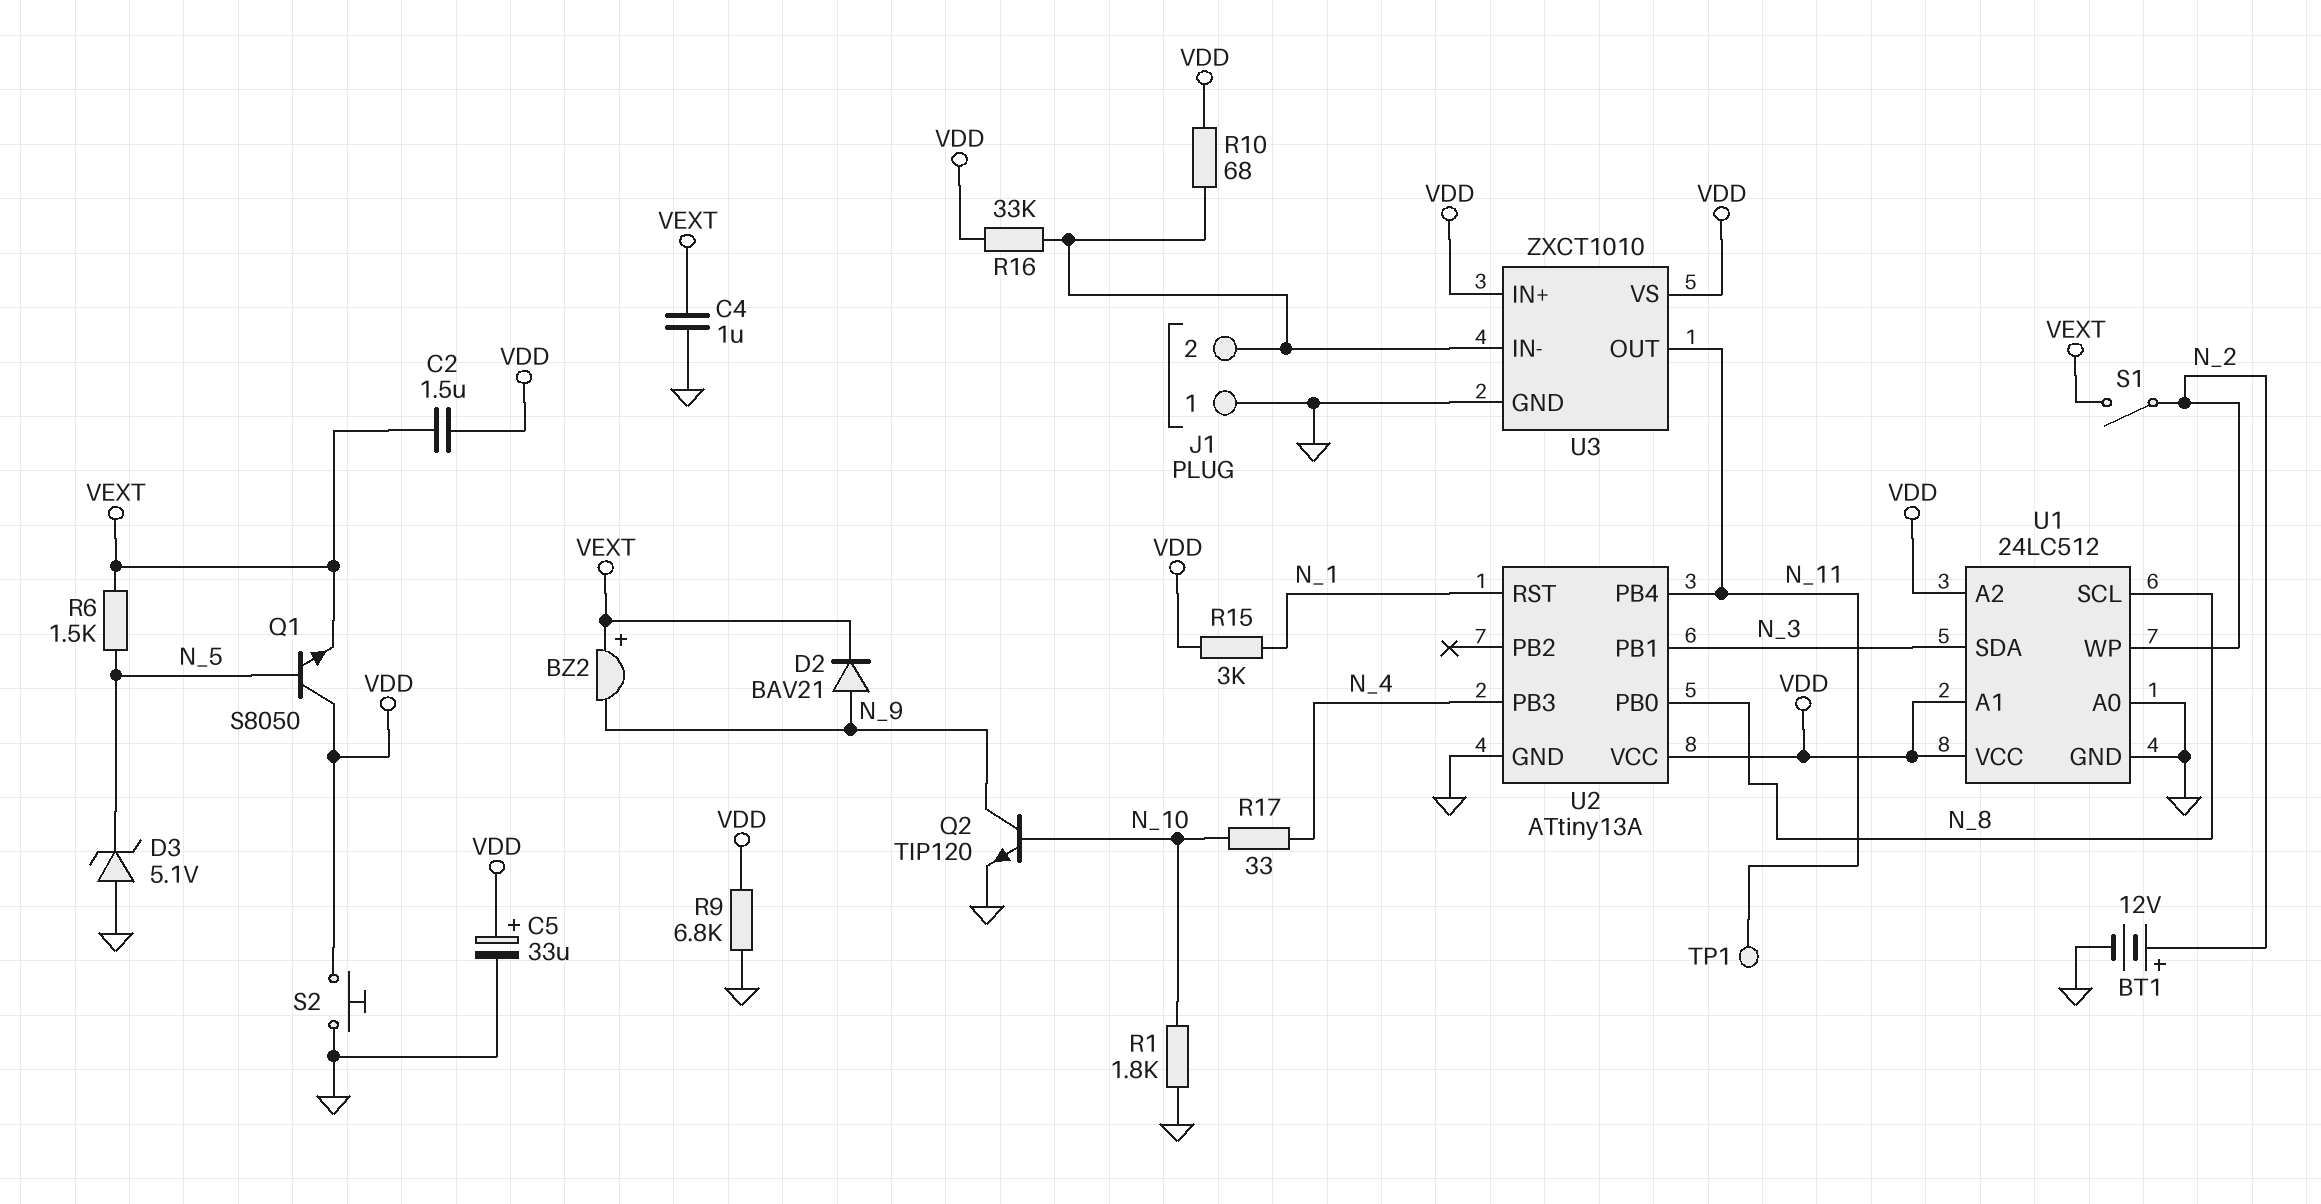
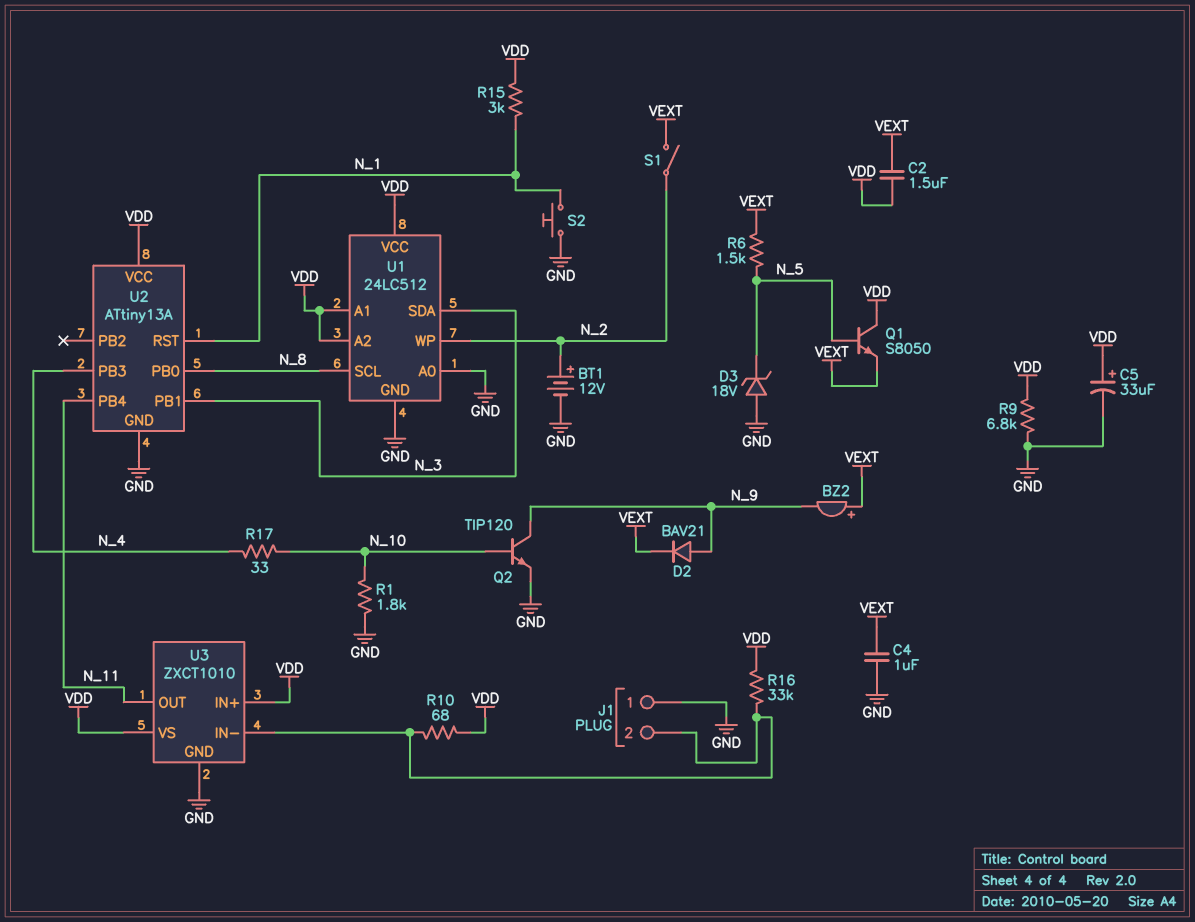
D3: zener 5.1V (A GND, K N_5) -> zener 18V (A GND, K N_5)
S2: button (GND, VDD) -> button (GND, N_1)
TP1: test point (N_11) -> none

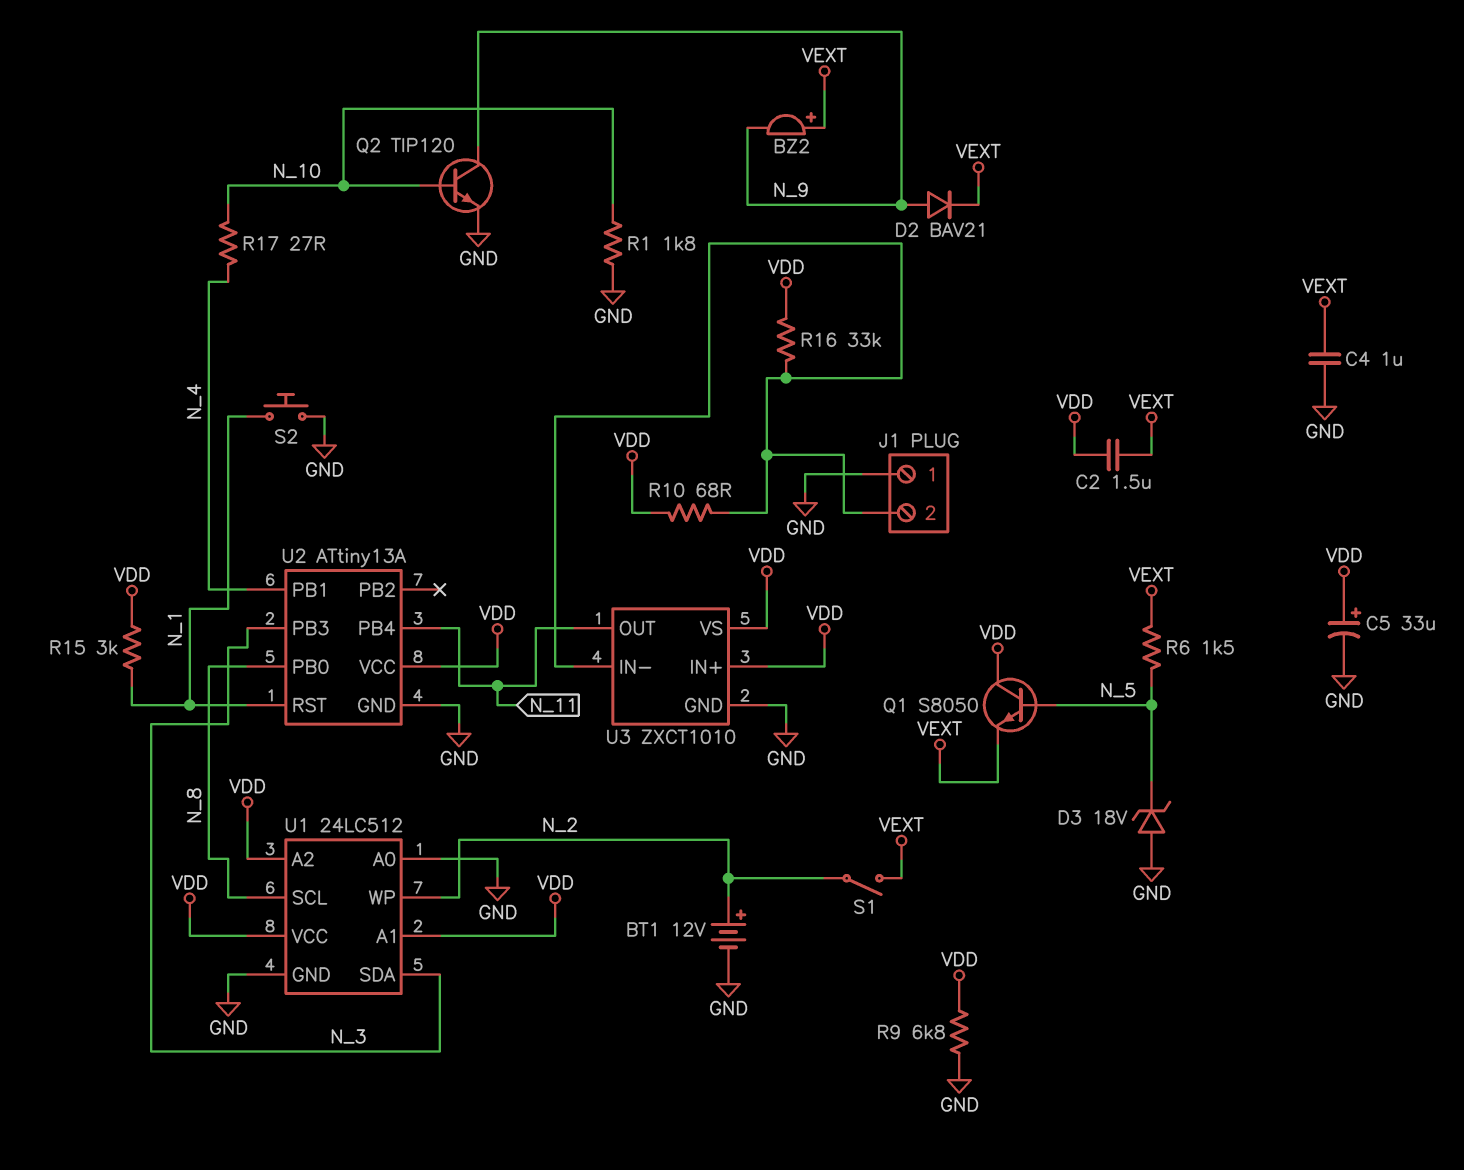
R17: 33 (N_4, N_10) -> 27 (N_4, N_10)
U2 pin PB1: N_3 -> N_4
U2 pin PB3: N_4 -> N_3

